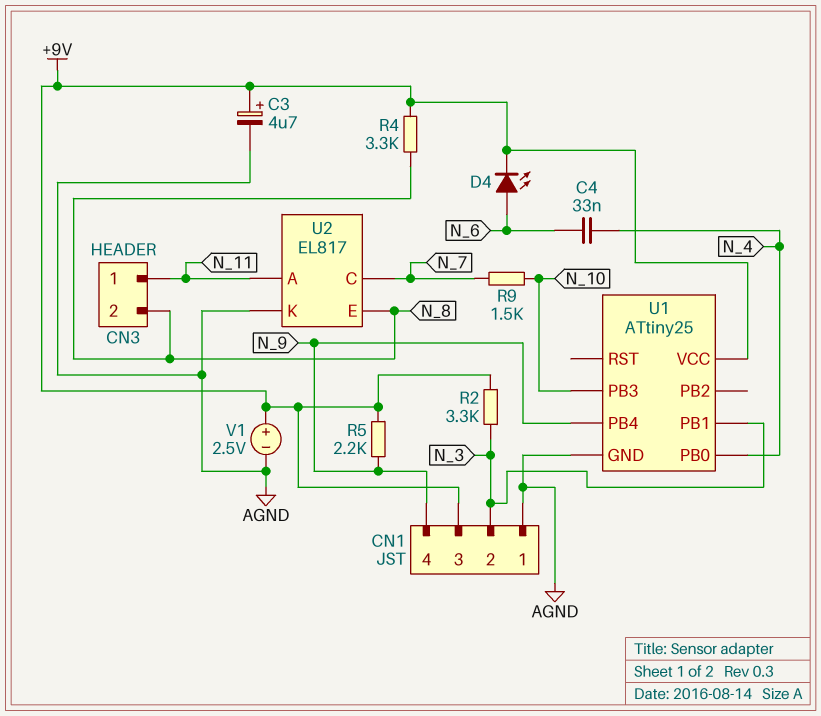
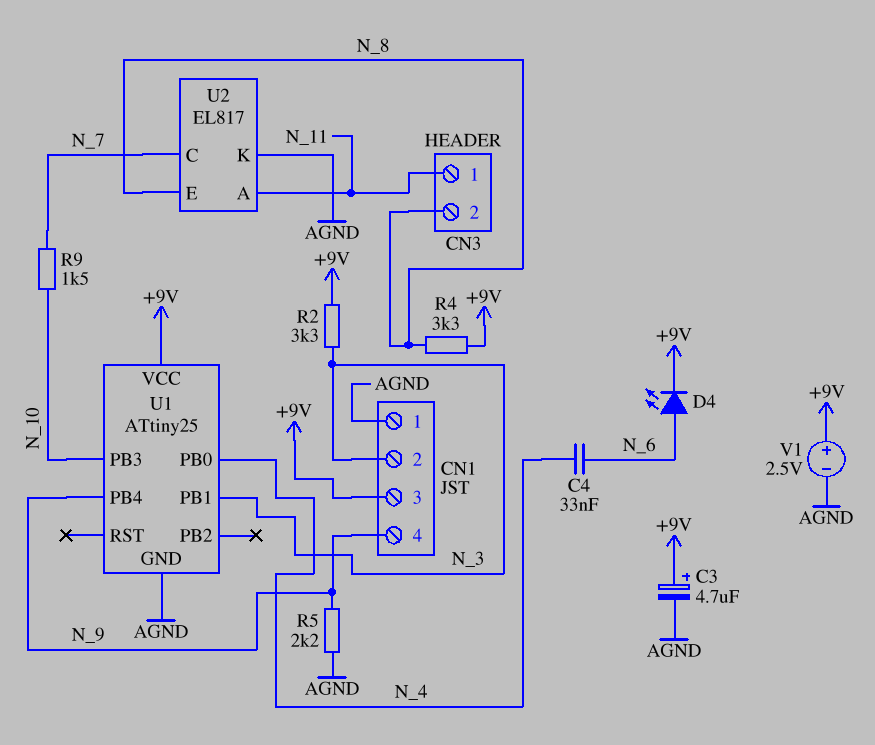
R5: 2.2k (+9V, N_9) -> 2.2k (AGND, N_9)

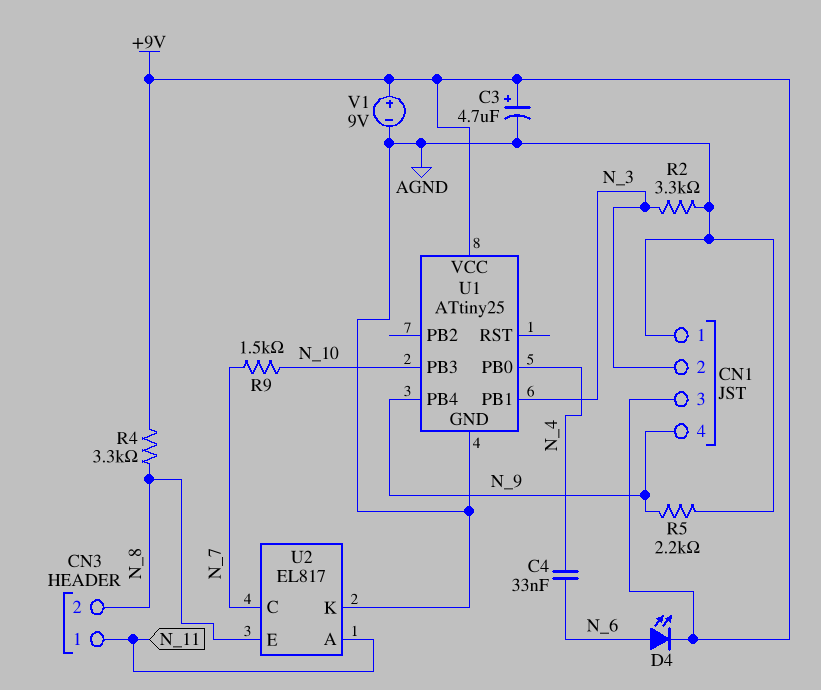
R2: 3.3k (+9V, N_3) -> 3.3k (AGND, N_3)
V1: 2.5V (plus +9V, minus AGND) -> 9V (plus +9V, minus AGND)

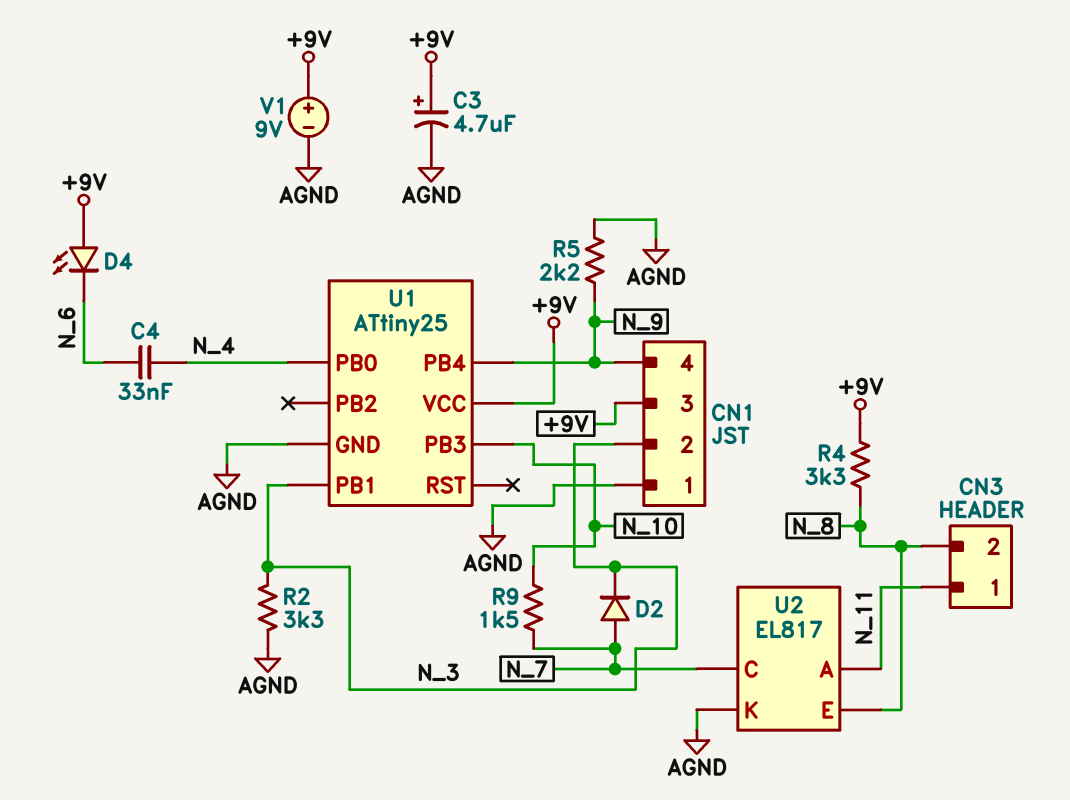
D2: none -> diode (A N_7, K N_3)
D4: LED (A N_6, K +9V) -> LED (A +9V, K N_6)

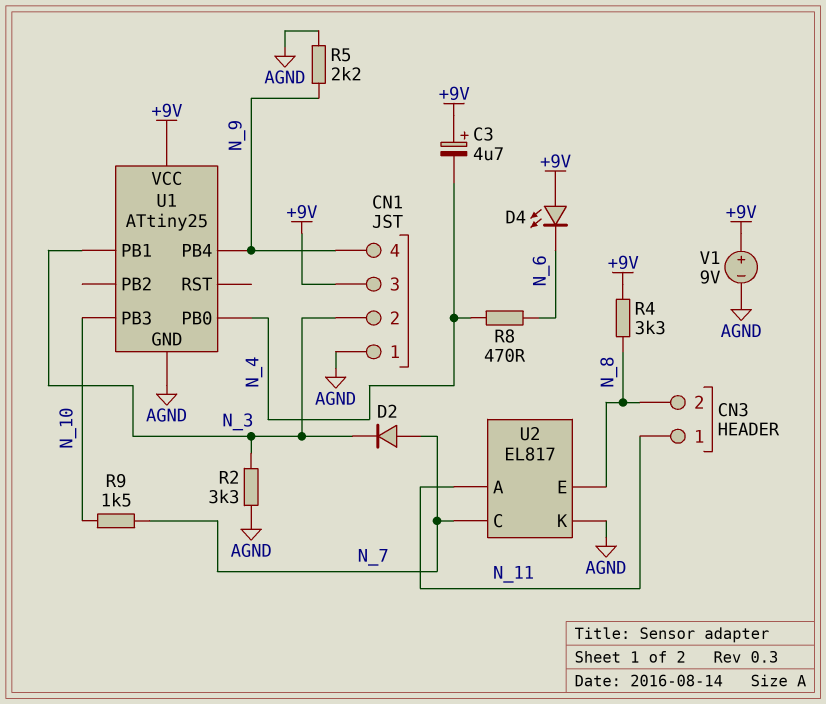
C3: 4.7uF (plus +9V, minus AGND) -> 4.7uF (plus +9V, minus N_4)
C4: 33nF (N_4, N_6) -> none
R8: none -> 470 (N_4, N_6)

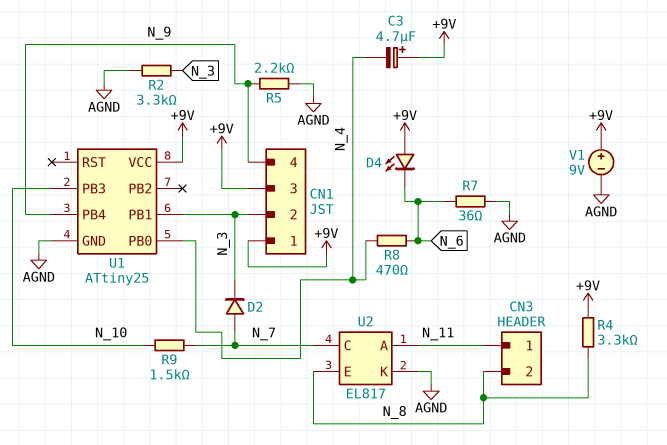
CN1 pin 1: AGND -> +9V
R7: none -> 36 (AGND, N_6)

